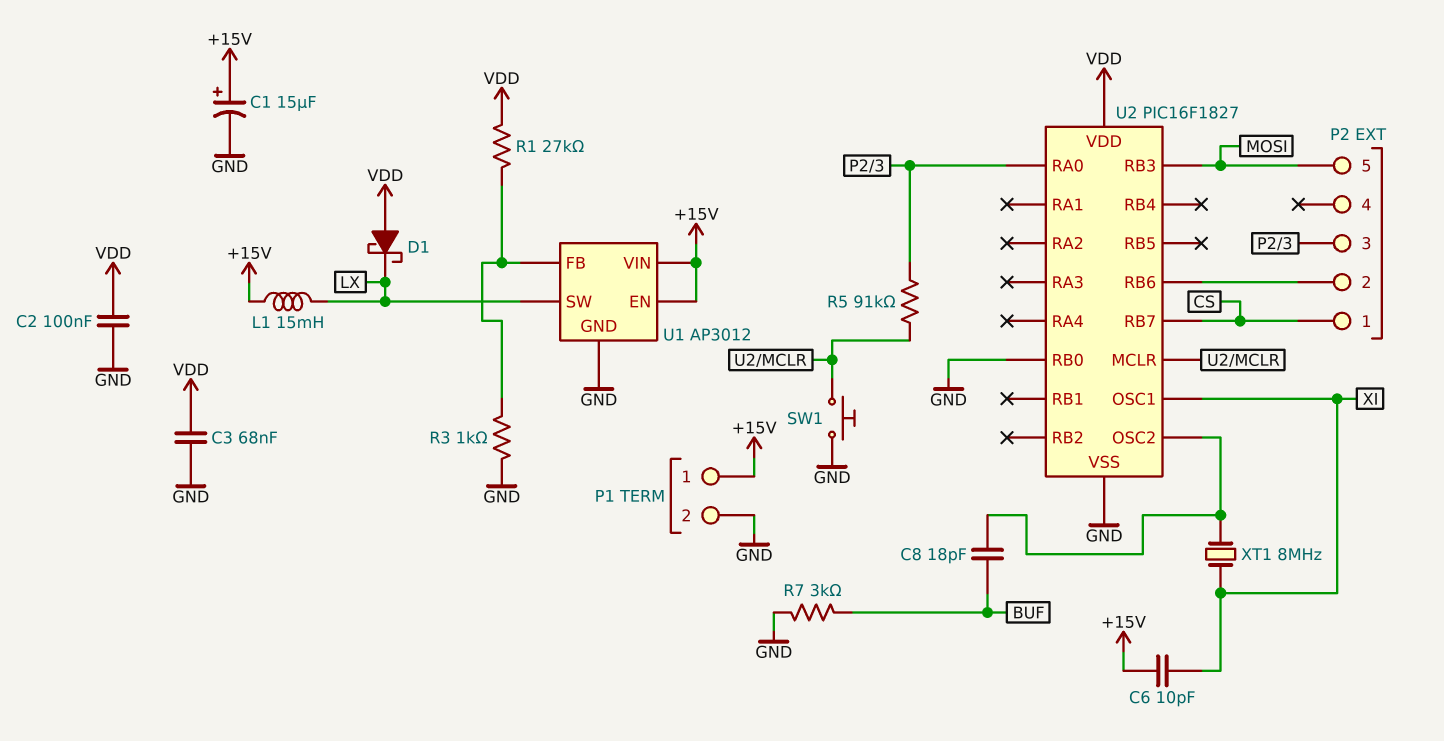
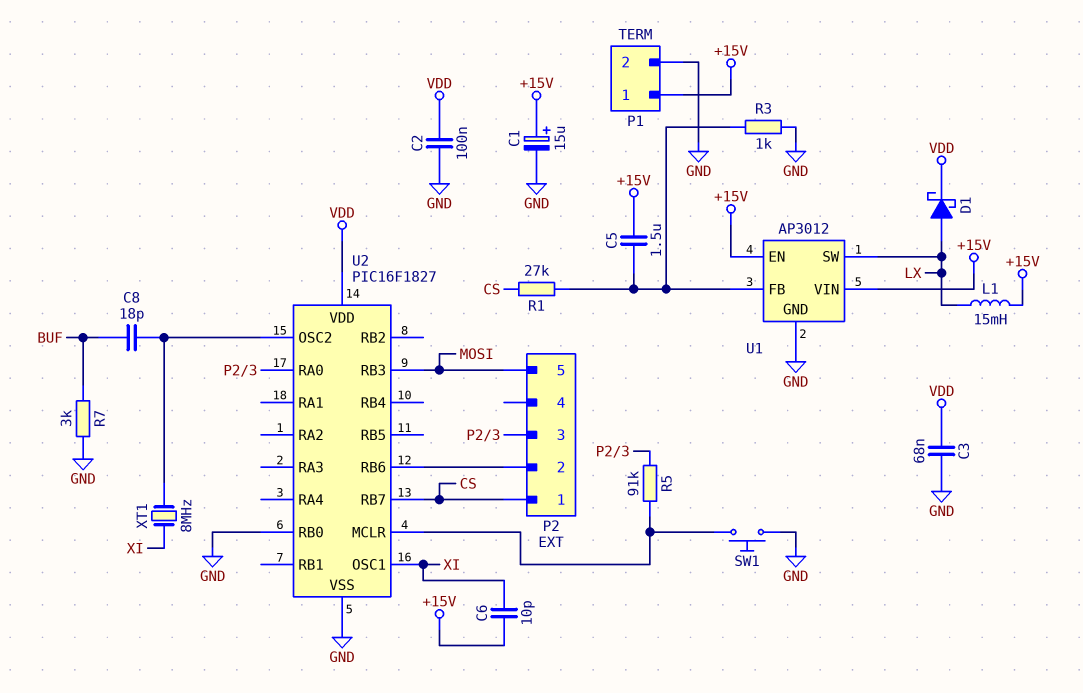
C5: none -> 1.5uF (+15V, U1/FB)
D1: schottky (A VDD, K LX) -> schottky (A LX, K VDD)
R1: 27k (U1/FB, VDD) -> 27k (CS, U1/FB)

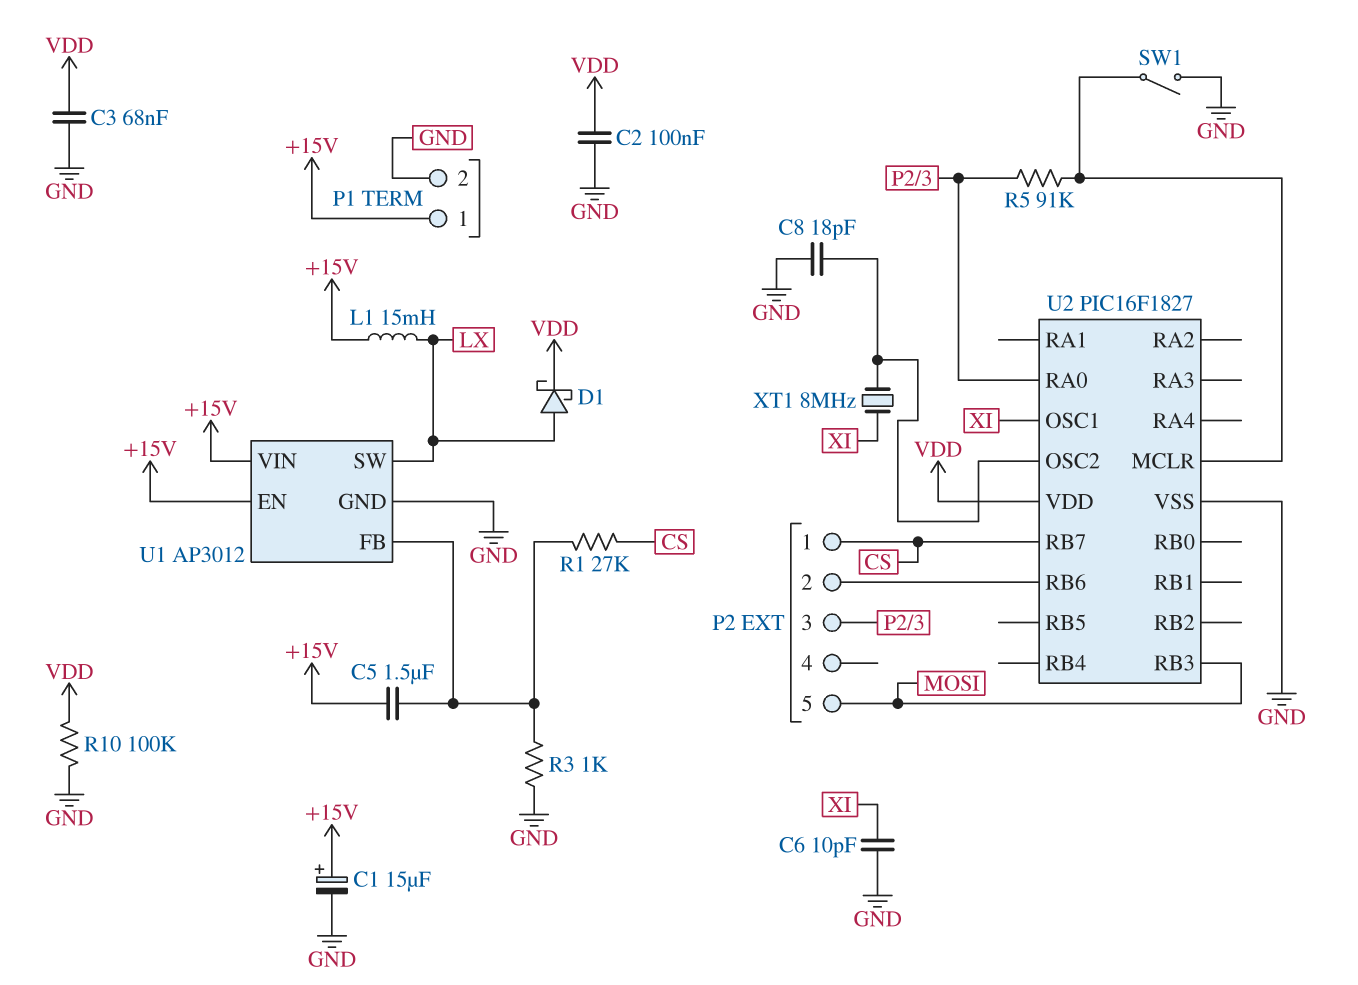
C6: 10pF (+15V, XI) -> 10pF (GND, XI)
C8: 18pF (BUF, U2/OSC2) -> 18pF (GND, U2/OSC2)
R7: 3k (BUF, GND) -> none
R10: none -> 100k (GND, VDD)
SW1: button (GND, U2/MCLR) -> switch (GND, U2/MCLR)
U2 pin RB0: GND -> none

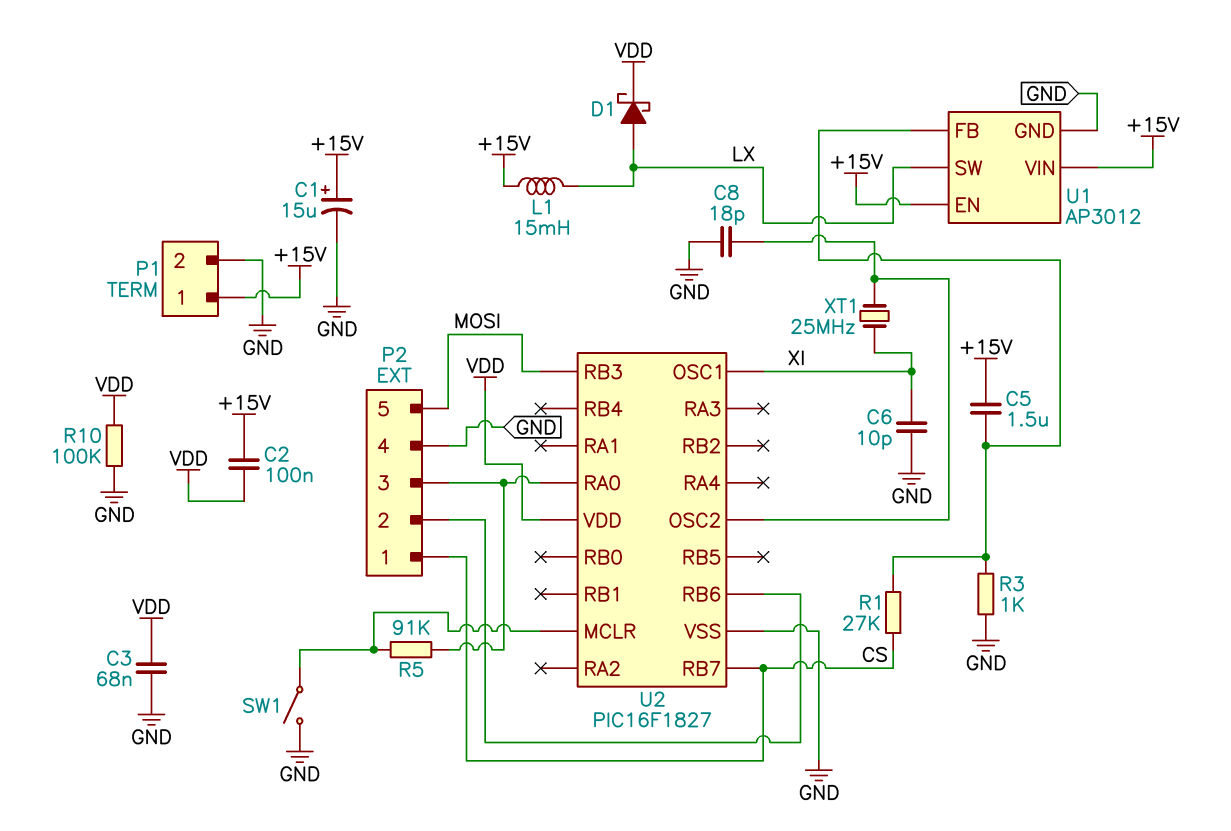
C2: 100nF (GND, VDD) -> 100nF (+15V, VDD)
P2 pin 4: none -> GND
XT1: 8MHz (U2/OSC2, XI) -> 25MHz (U2/OSC2, XI)

